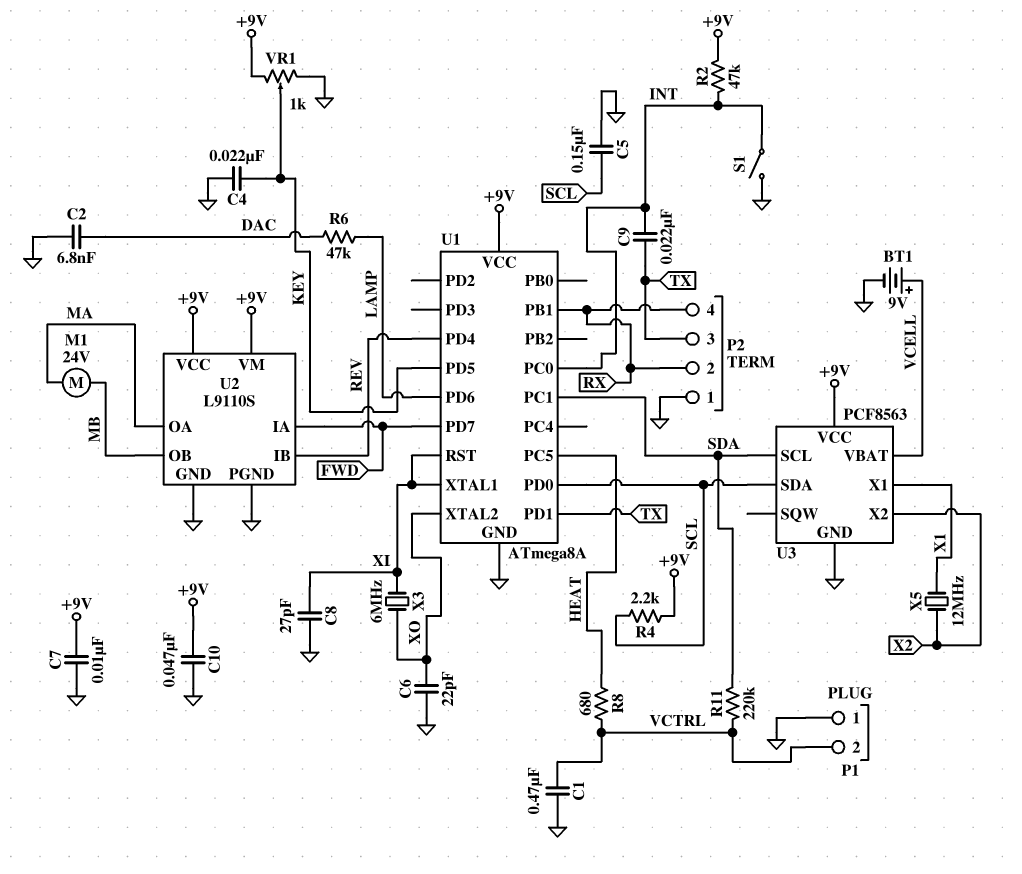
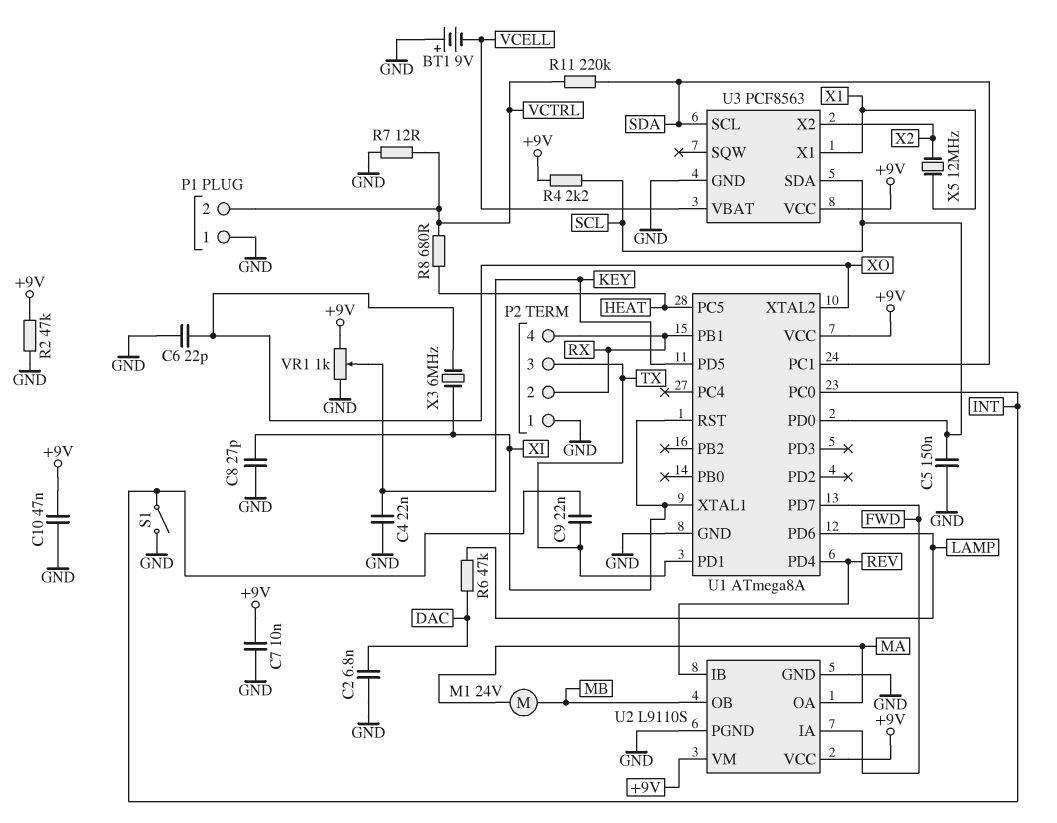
BT1: 9V (plus VCELL, minus GND) -> 9V (plus GND, minus VCELL)
C1: 470nF (GND, VCTRL) -> none
R2: 47k (+9V, INT) -> 47k (+9V, GND)
R7: none -> 12 (GND, VCTRL)

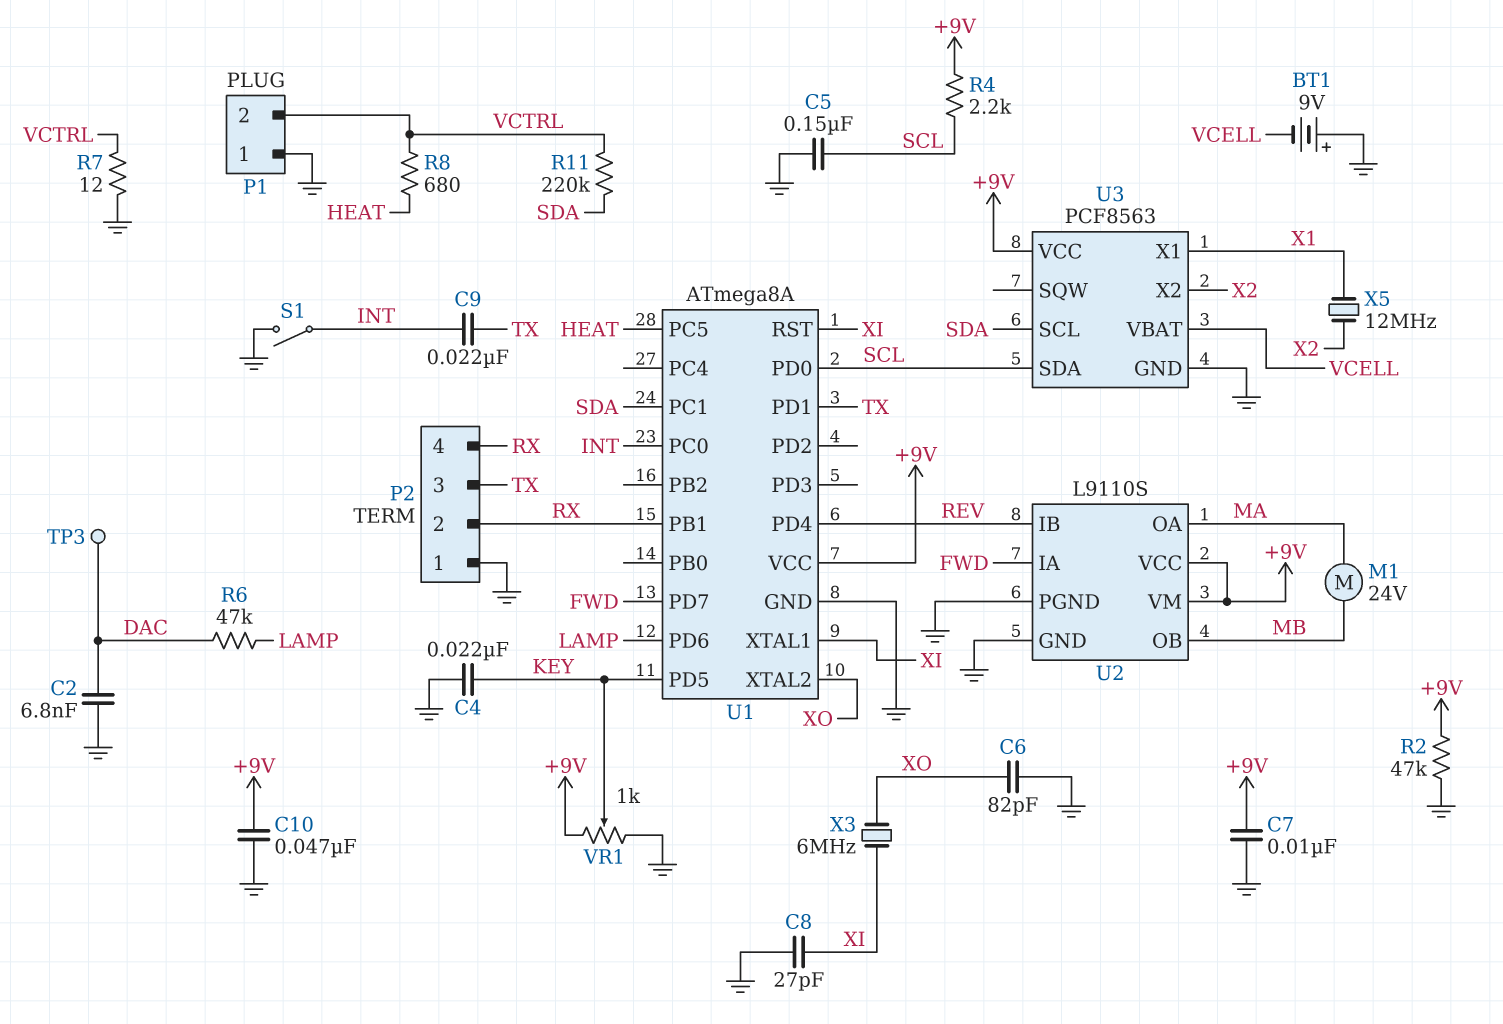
C6: 22pF (GND, XO) -> 82pF (GND, XO)
TP3: none -> test point (DAC)

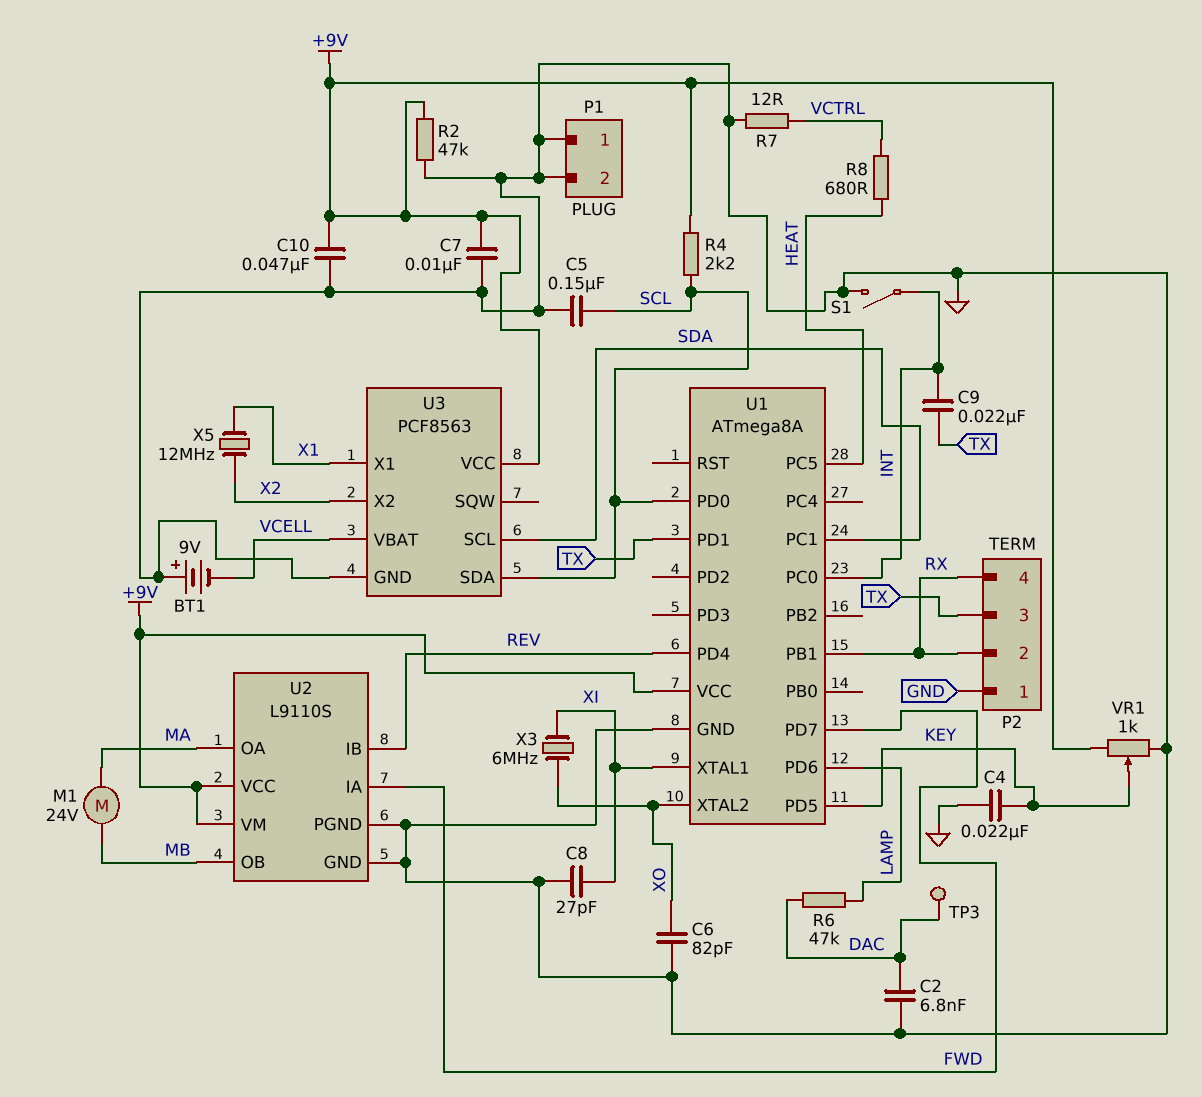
P1 pin 2: VCTRL -> GND
R11: 220k (SDA, VCTRL) -> none
U1 pin RST: XI -> none

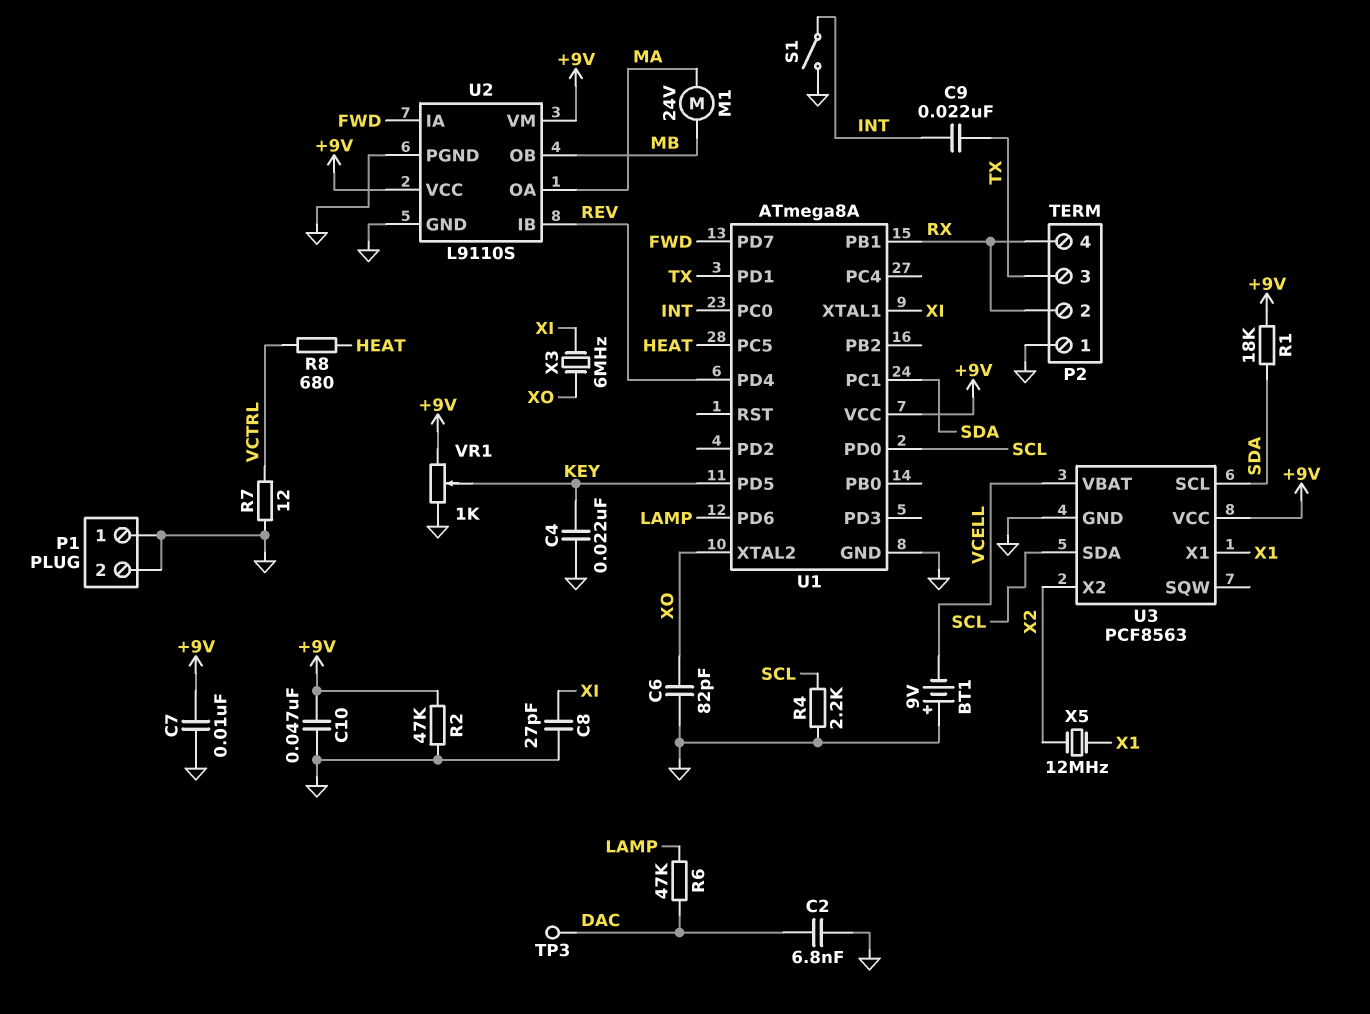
C5: 150nF (GND, SCL) -> none
R1: none -> 18k (+9V, SDA)
R4: 2.2k (+9V, SCL) -> 2.2k (GND, SCL)

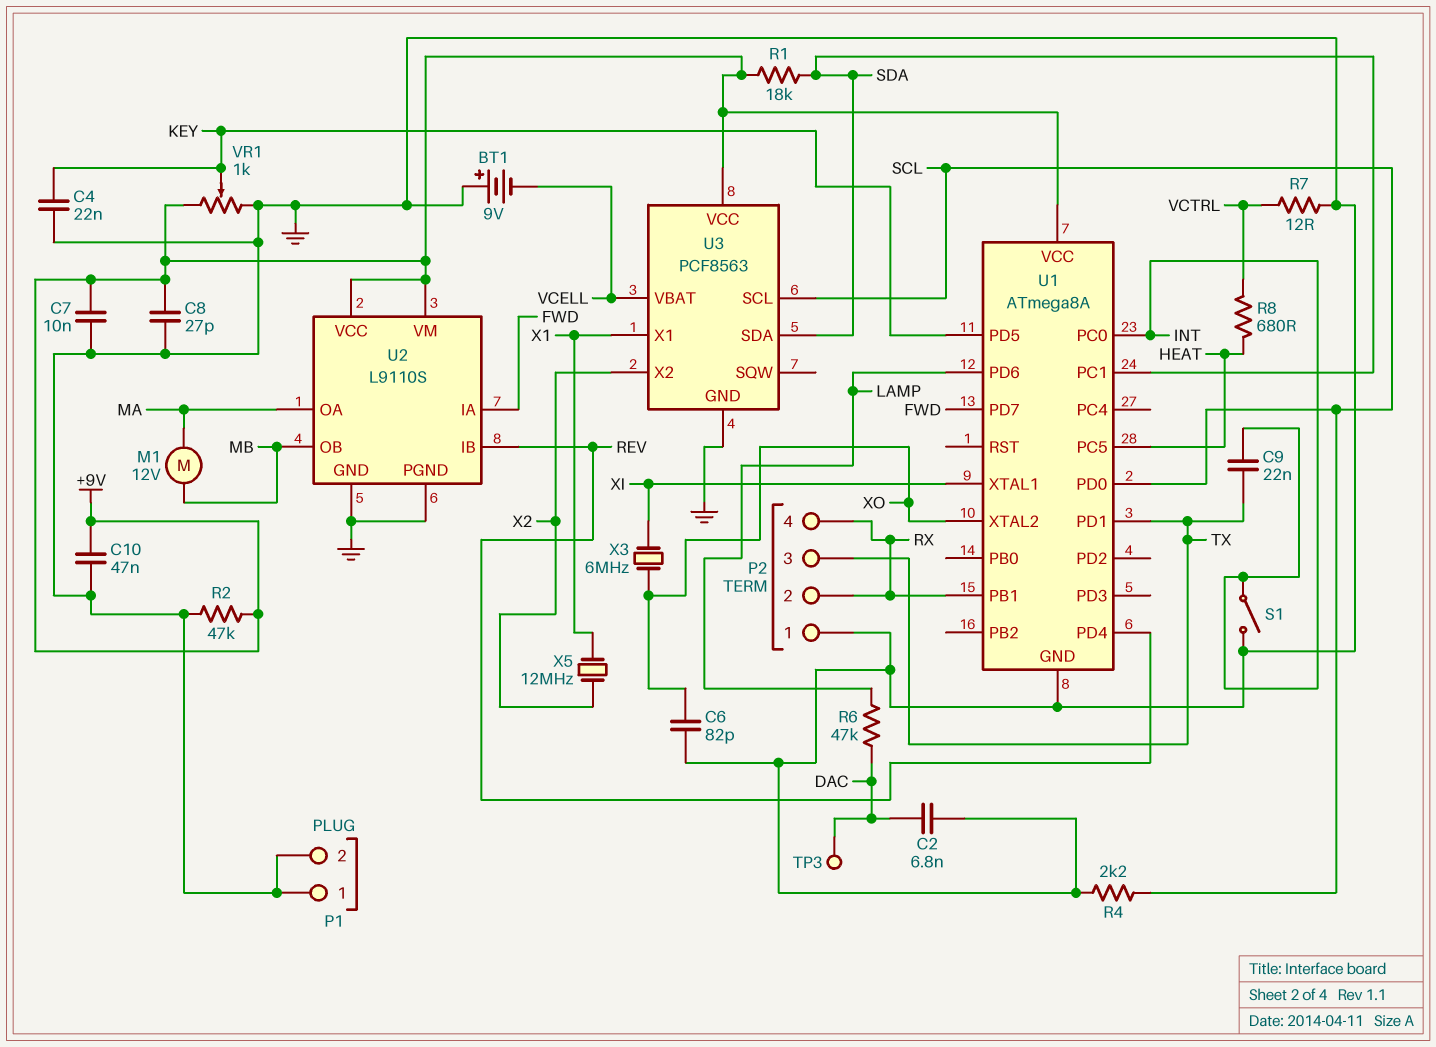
C8: 27pF (GND, XI) -> 27pF (+9V, GND)
M1: motor 24V (MA, MB) -> motor 12V (MA, MB)
U3 pin SCL: SDA -> SCL
U3 pin SDA: SCL -> SDA

